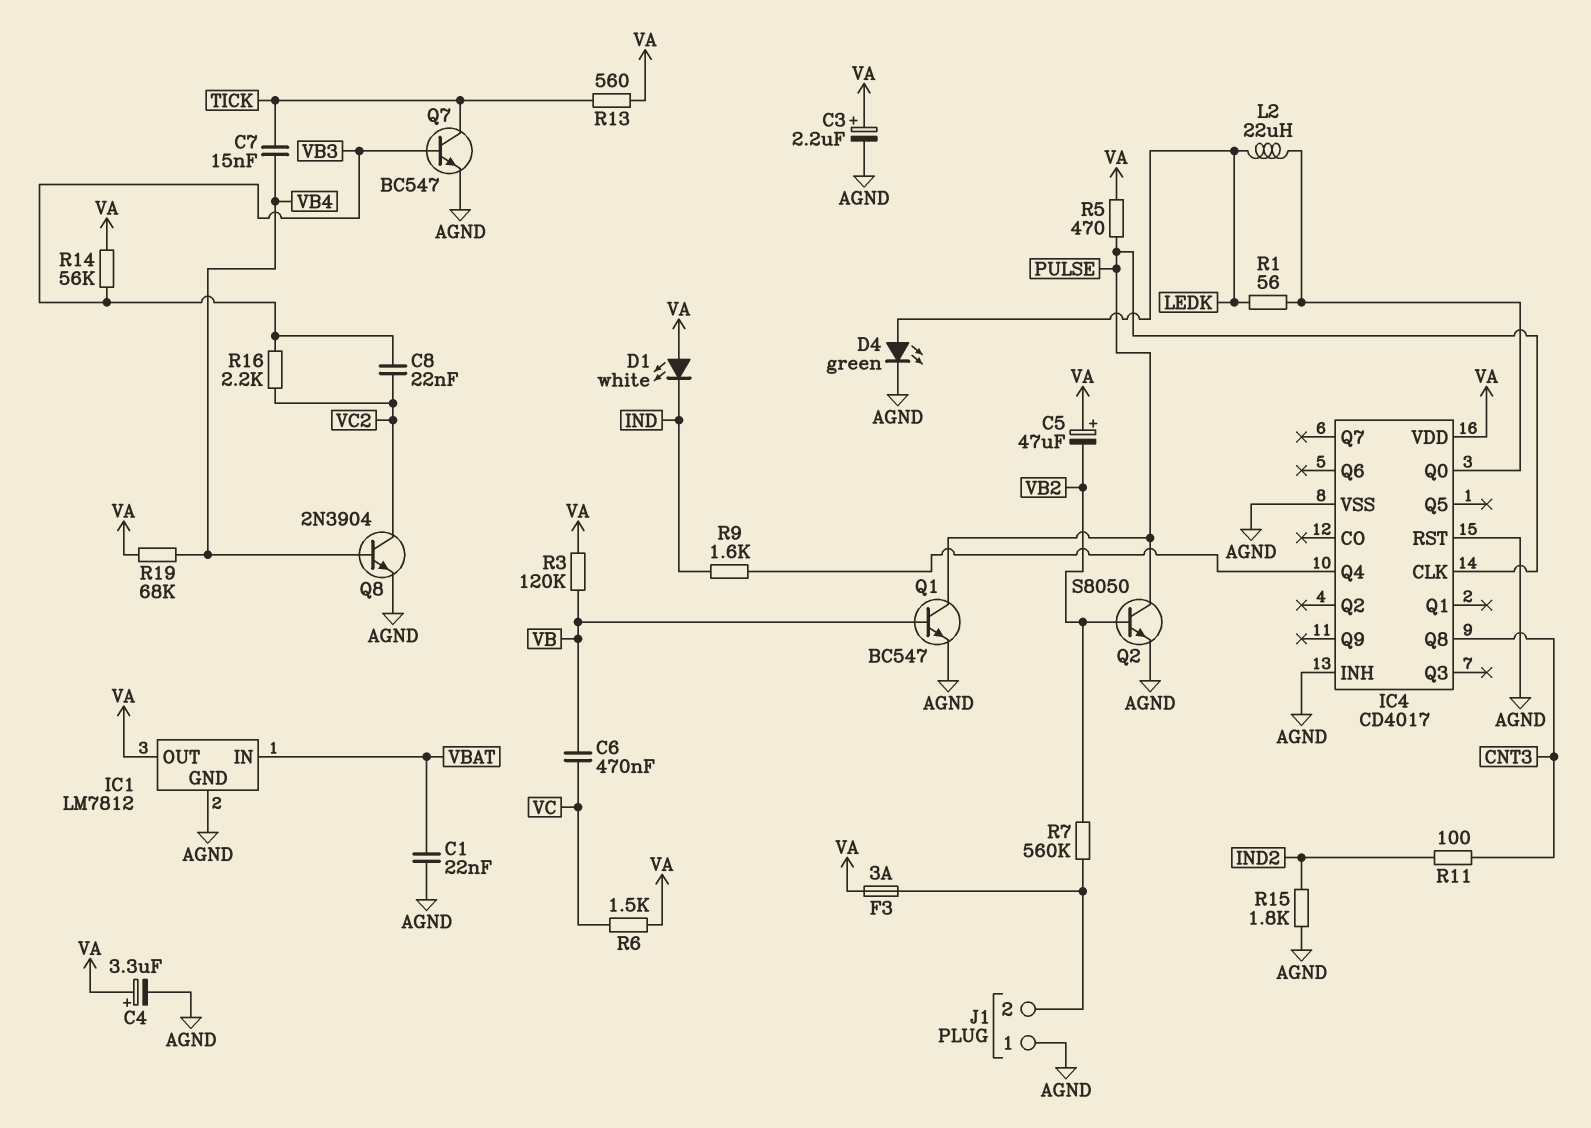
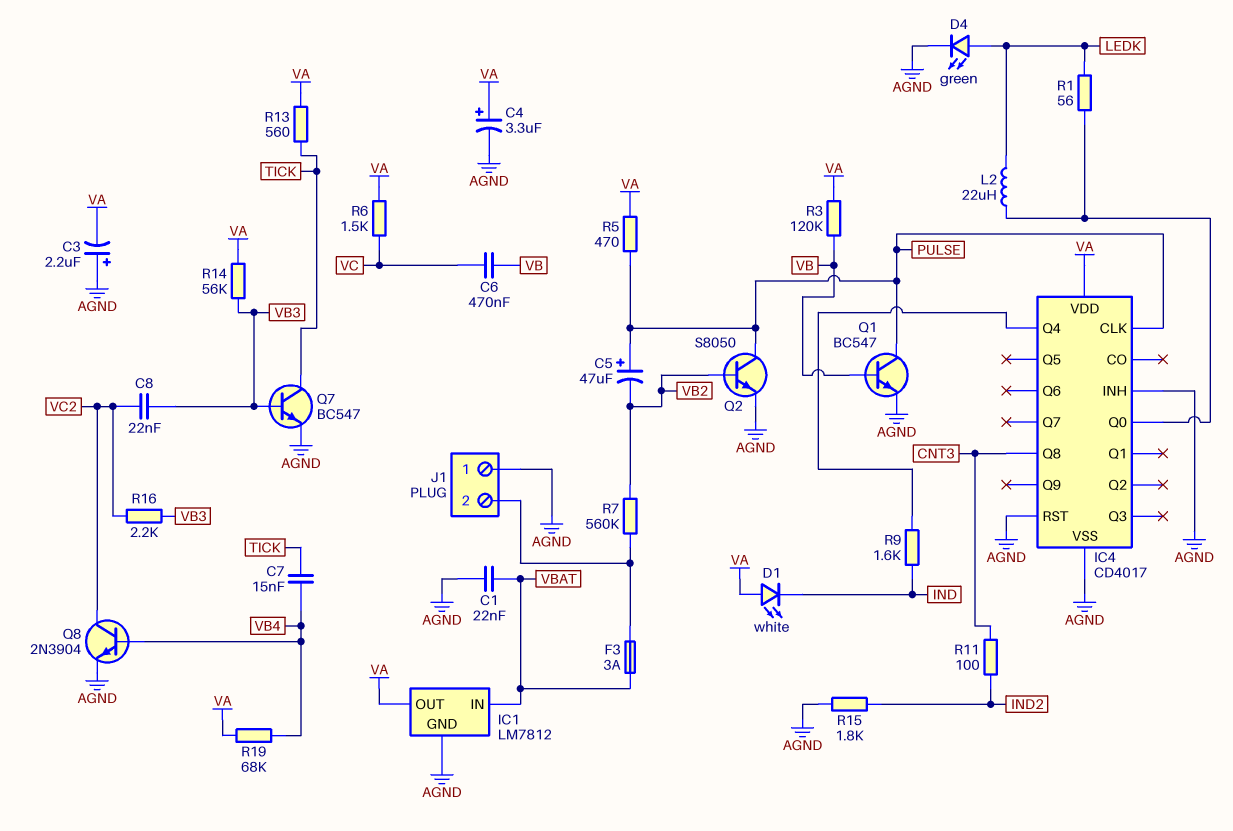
C3: 2.2uF (plus VA, minus AGND) -> 2.2uF (plus AGND, minus VA)
C5: 47uF (plus VA, minus VB2) -> 47uF (plus PULSE, minus VB2)
F3: 3A (J1/2, VA) -> 3A (J1/2, VBAT)

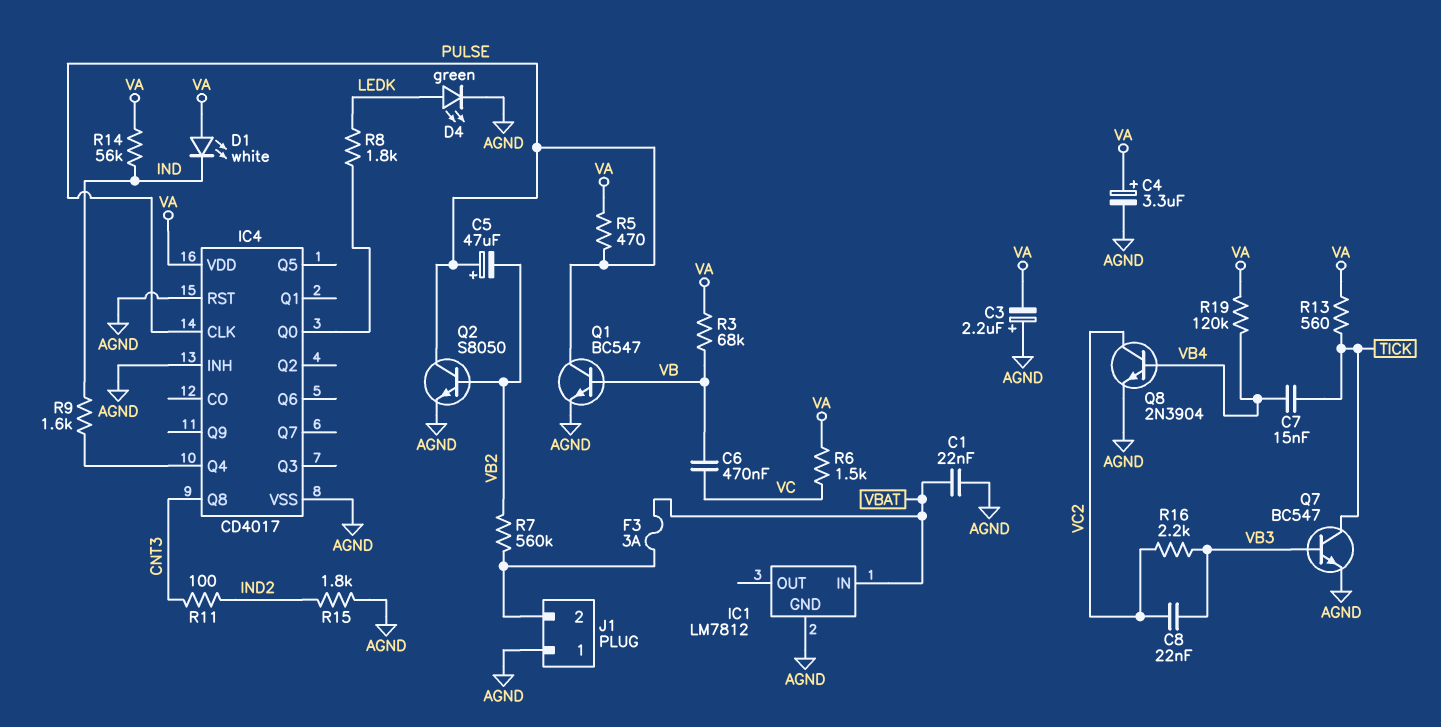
IC1 pin OUT: VA -> none
L2: 22uH (IC4/Q0, LEDK) -> none
R1: 56 (IC4/Q0, LEDK) -> none
R3: 120k (VA, VB) -> 68k (VA, VB)
R8: none -> 1.8k (IC4/Q0, LEDK)
R14: 56k (VA, VB3) -> 56k (IND, VA)
R19: 68k (VA, VB4) -> 120k (VA, VB4)

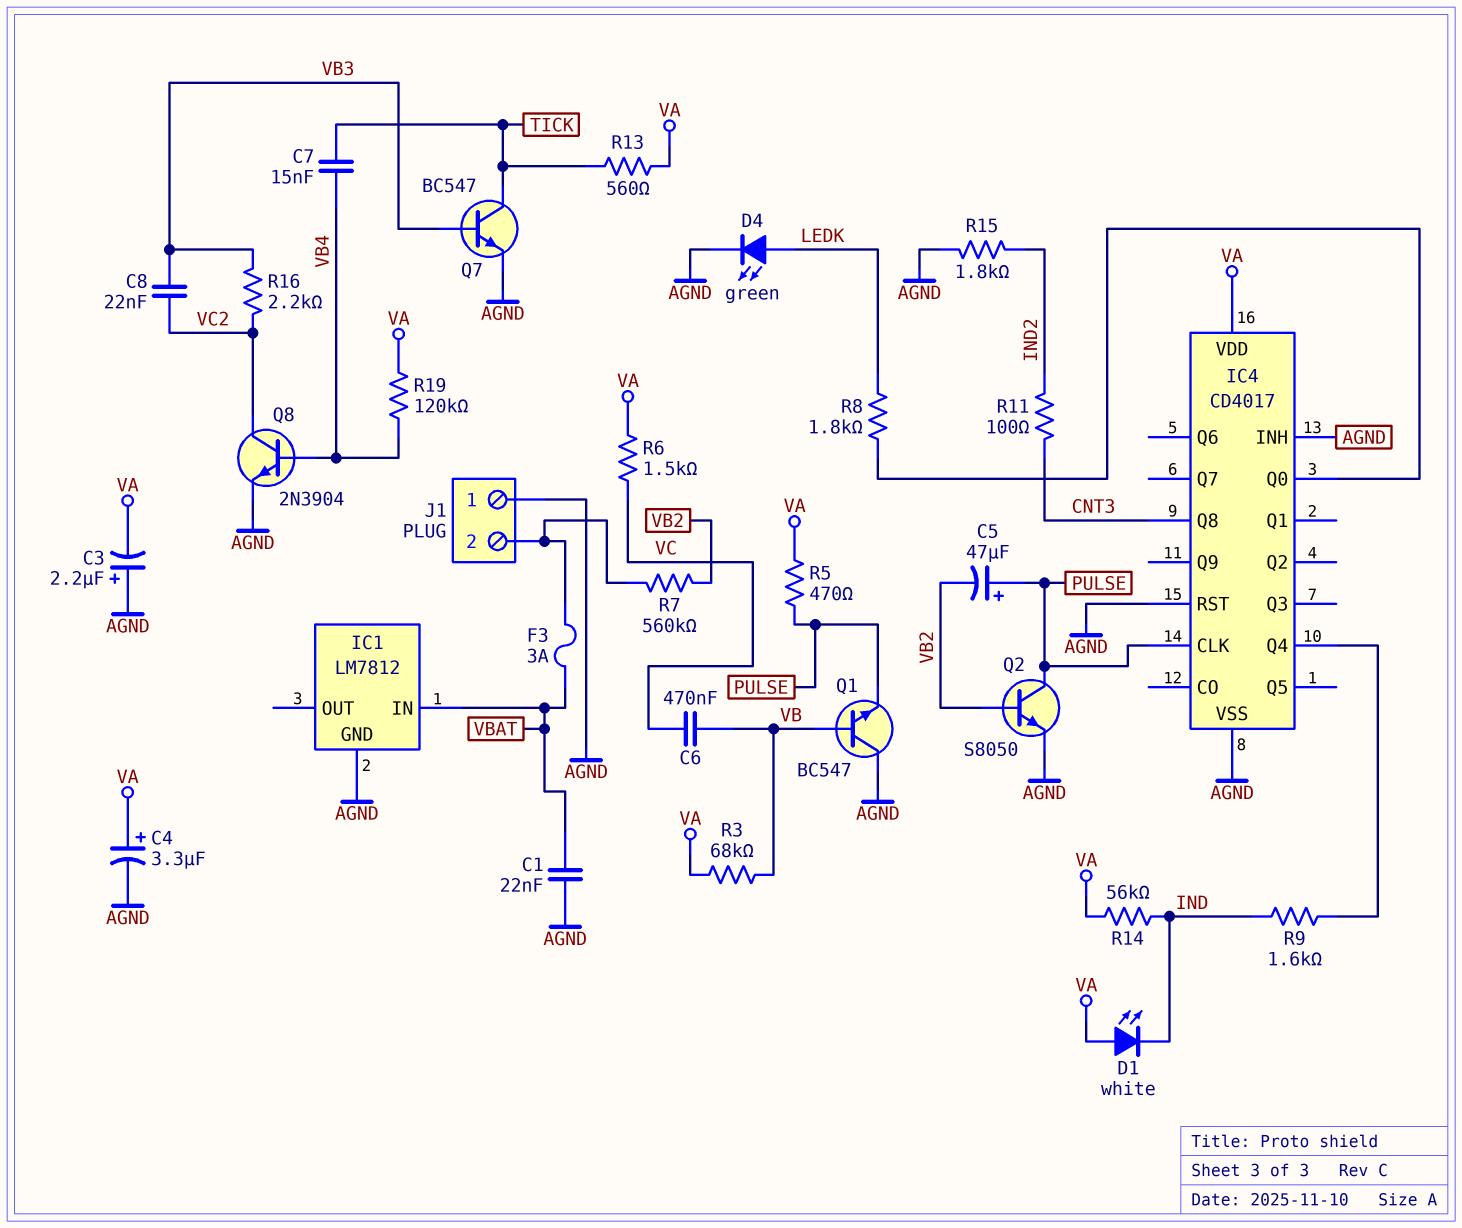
Q1: NPN BC547 (B VB, C PULSE, E AGND) -> NPN BC547 (B VB, C AGND, E PULSE)

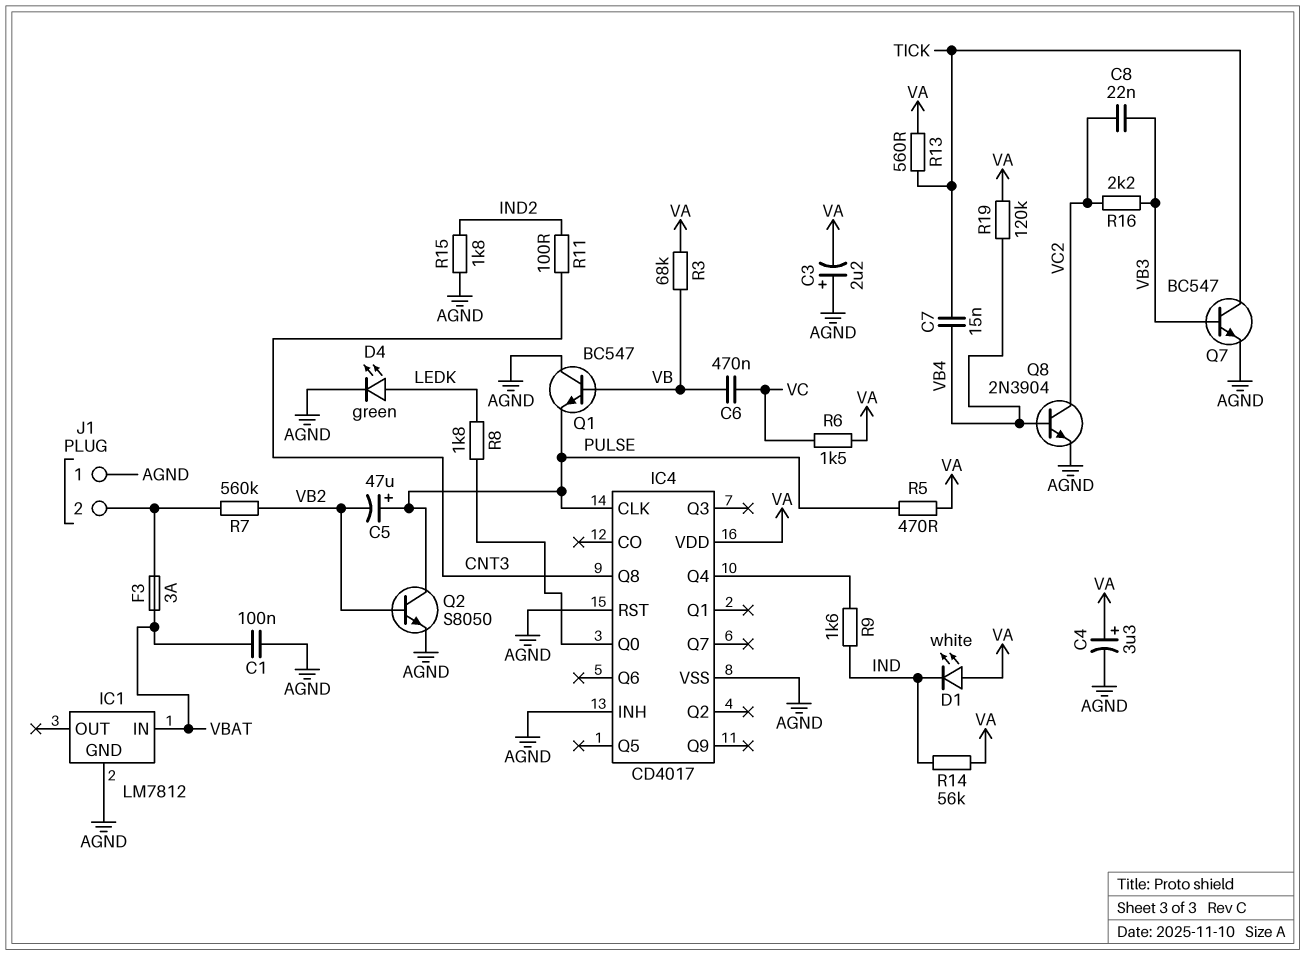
C1: 22nF (AGND, VBAT) -> 100nF (AGND, VBAT)

